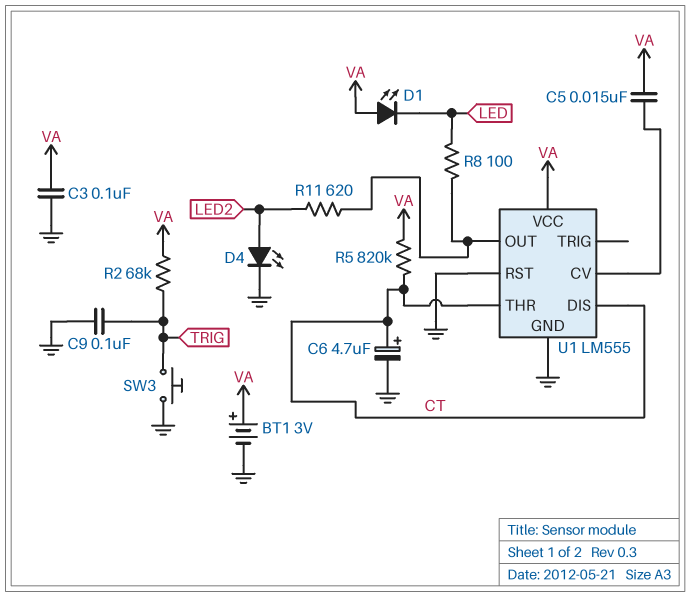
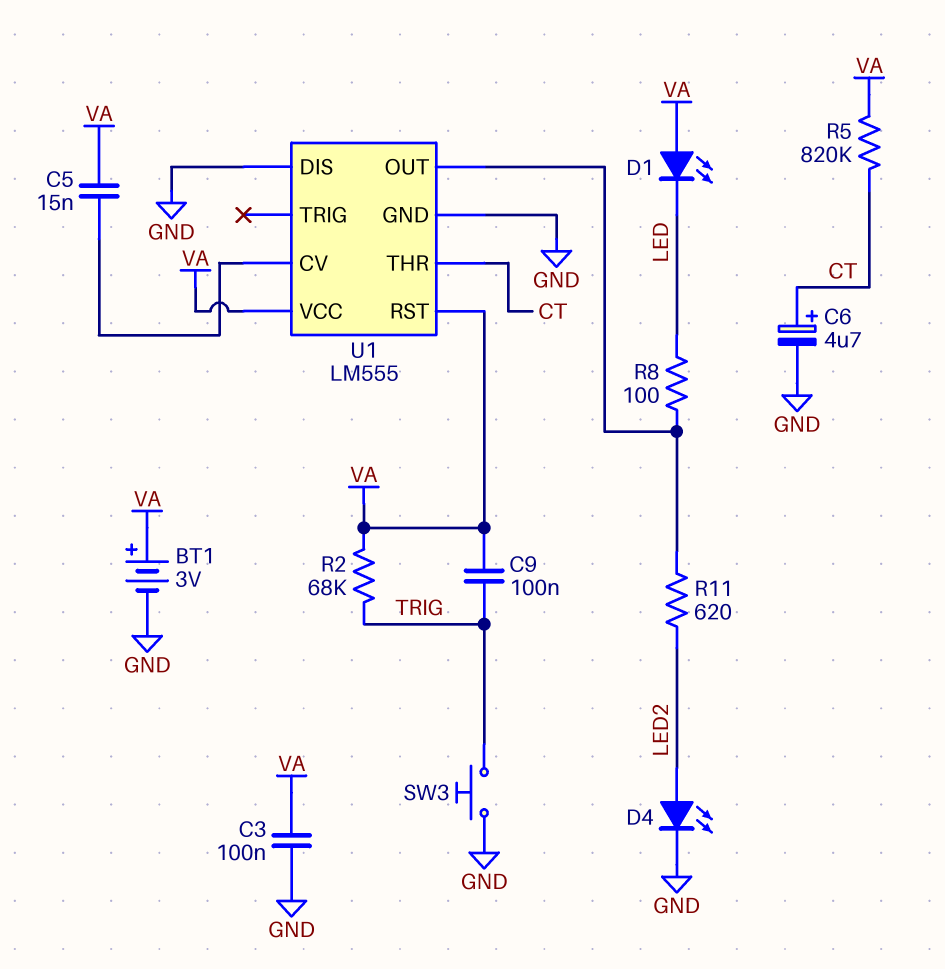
C9: 100nF (GND, TRIG) -> 100nF (TRIG, VA)
U1 pin DIS: CT -> GND
U1 pin RST: GND -> VA

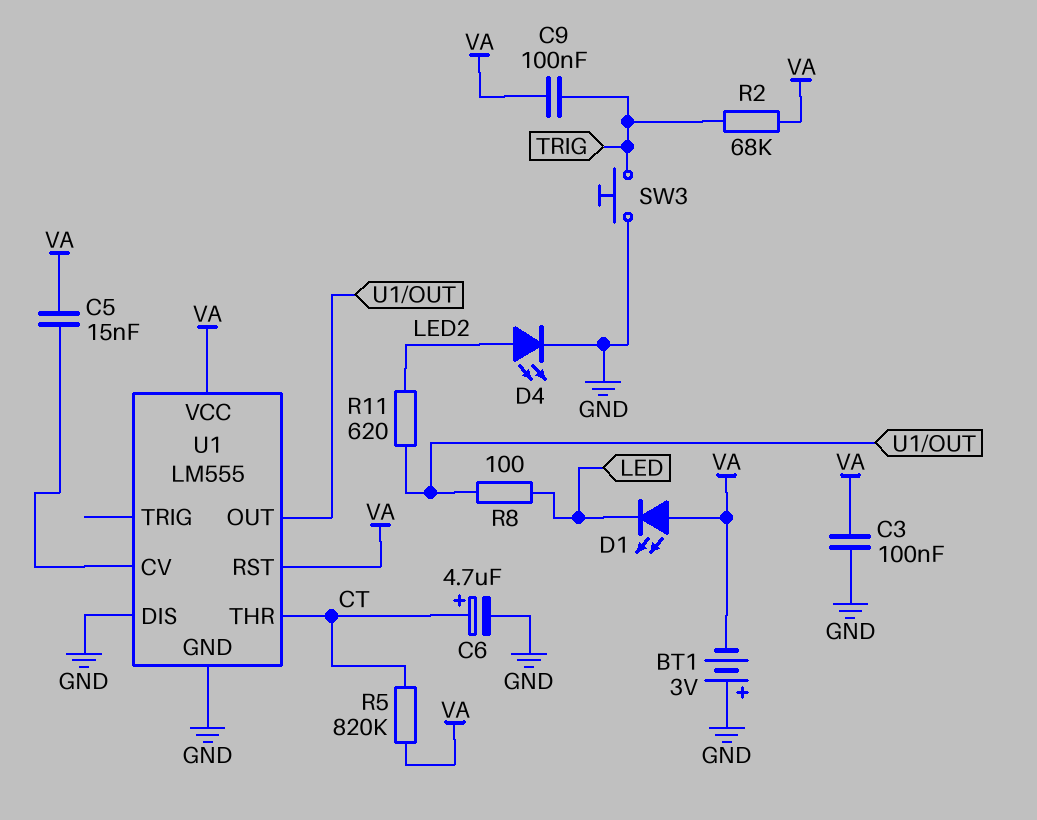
BT1: 3V (plus VA, minus GND) -> 3V (plus GND, minus VA)

